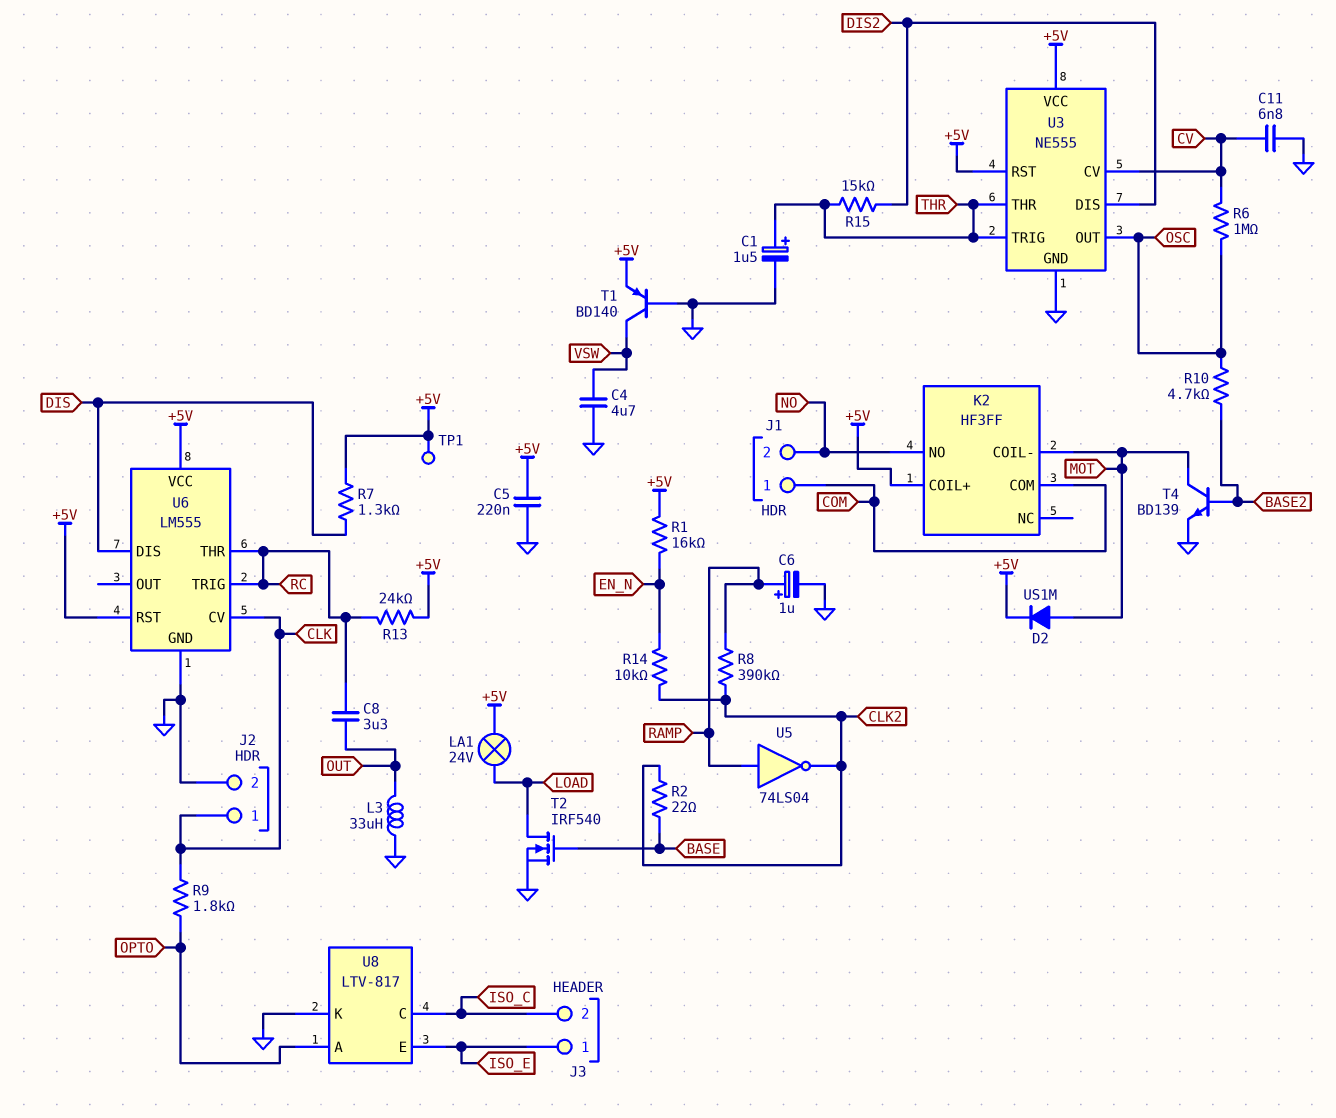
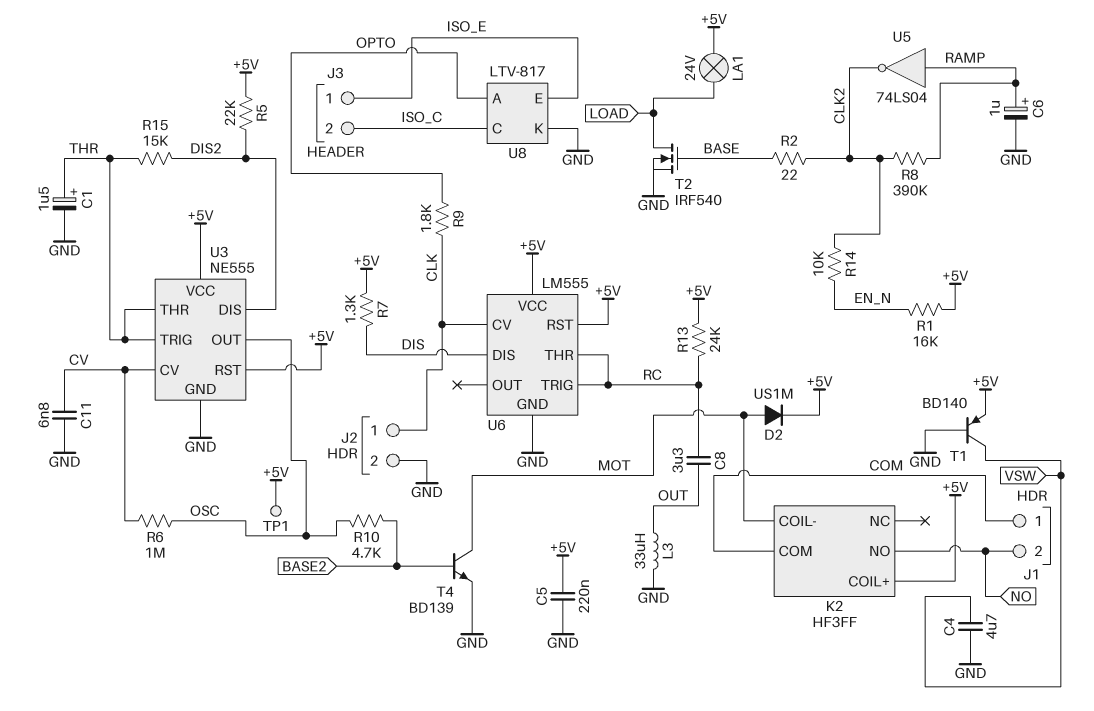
R5: none -> 22k (+5V, DIS2)

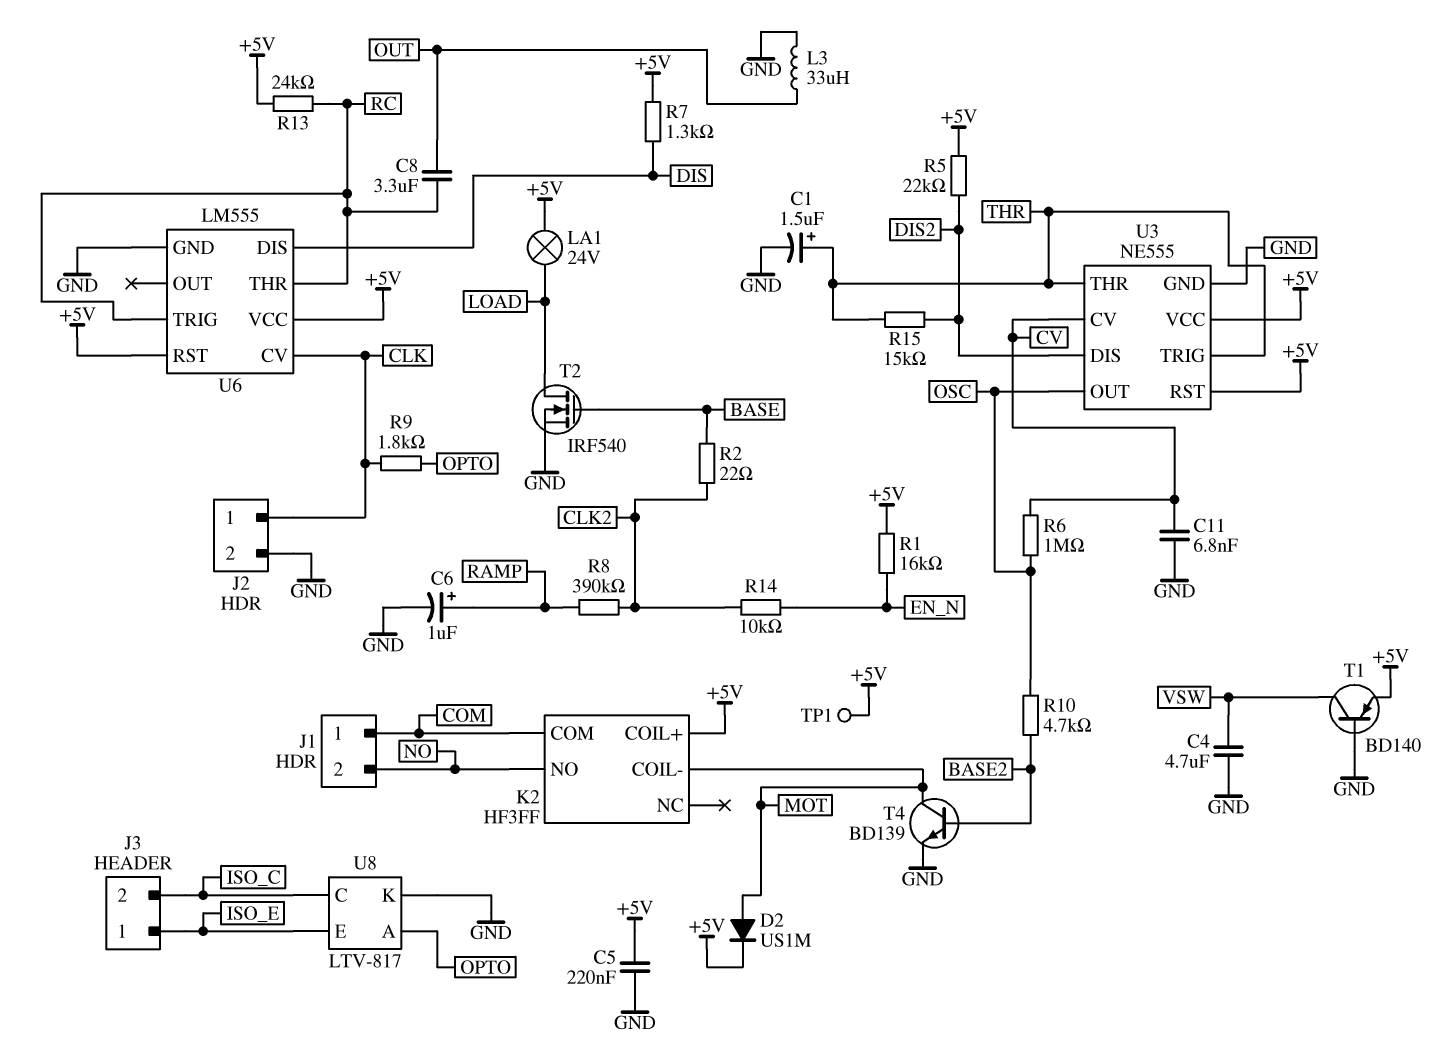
U5: NOT 74LS04 (in RAMP, out CLK2) -> none

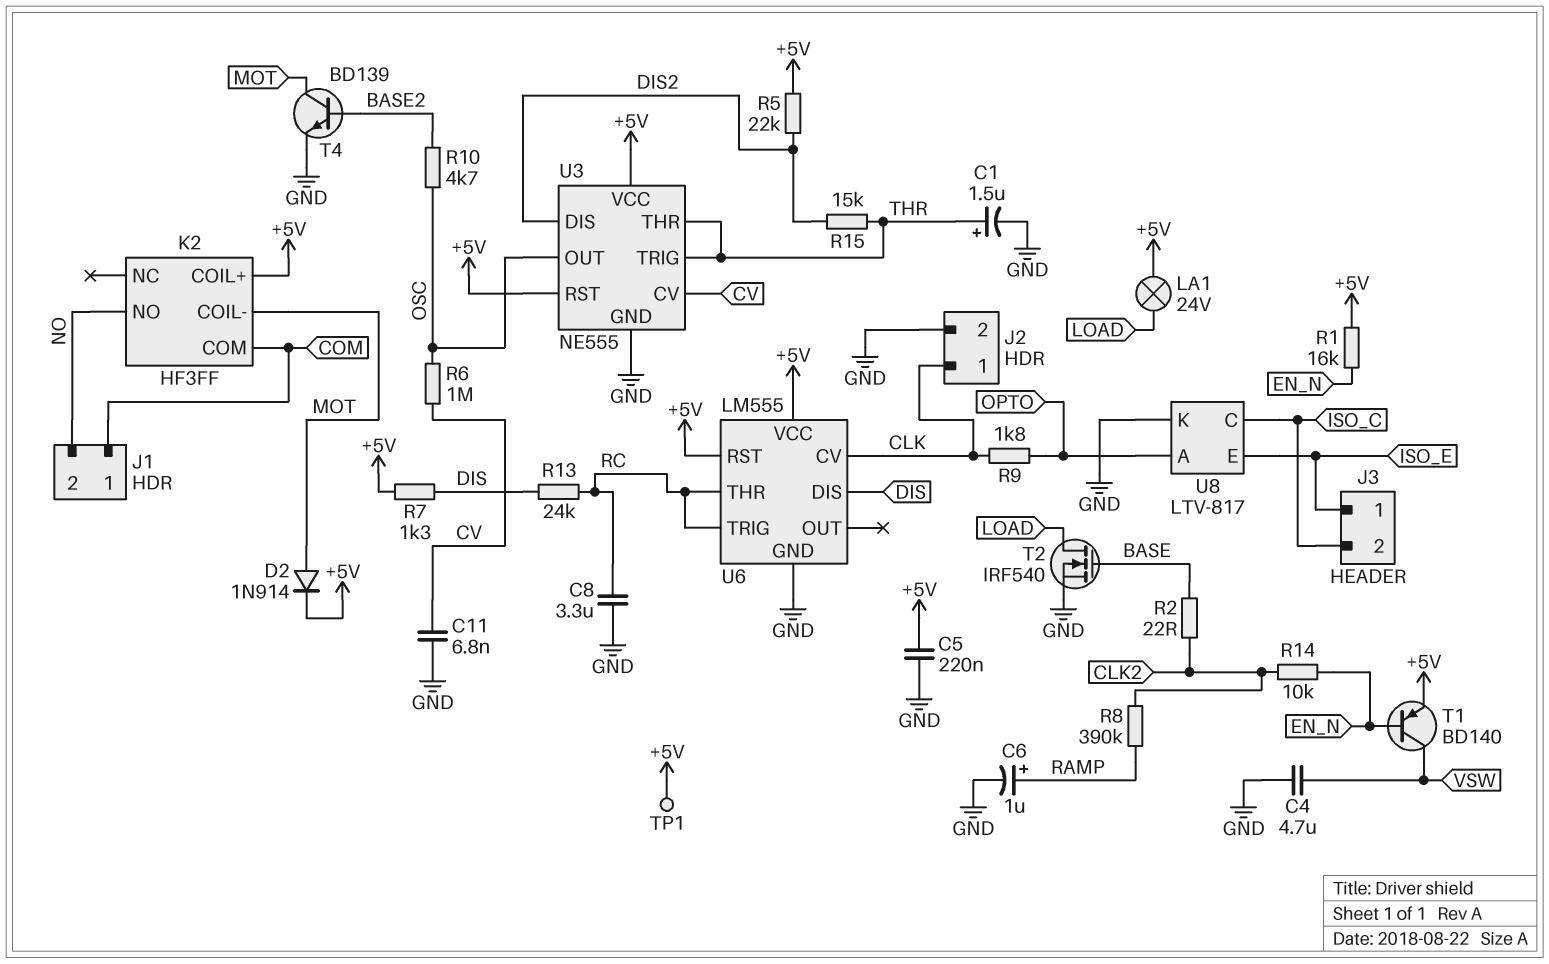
C8: 3.3uF (OUT, RC) -> 3.3uF (GND, RC)
D2: diode US1M (A MOT, K +5V) -> diode 1N914 (A MOT, K +5V)
L3: 33uH (GND, OUT) -> none
R13: 24k (+5V, RC) -> 24k (DIS, RC)
T1: PNP BD140 (B GND, C VSW, E +5V) -> PNP BD140 (B EN_N, C VSW, E +5V)

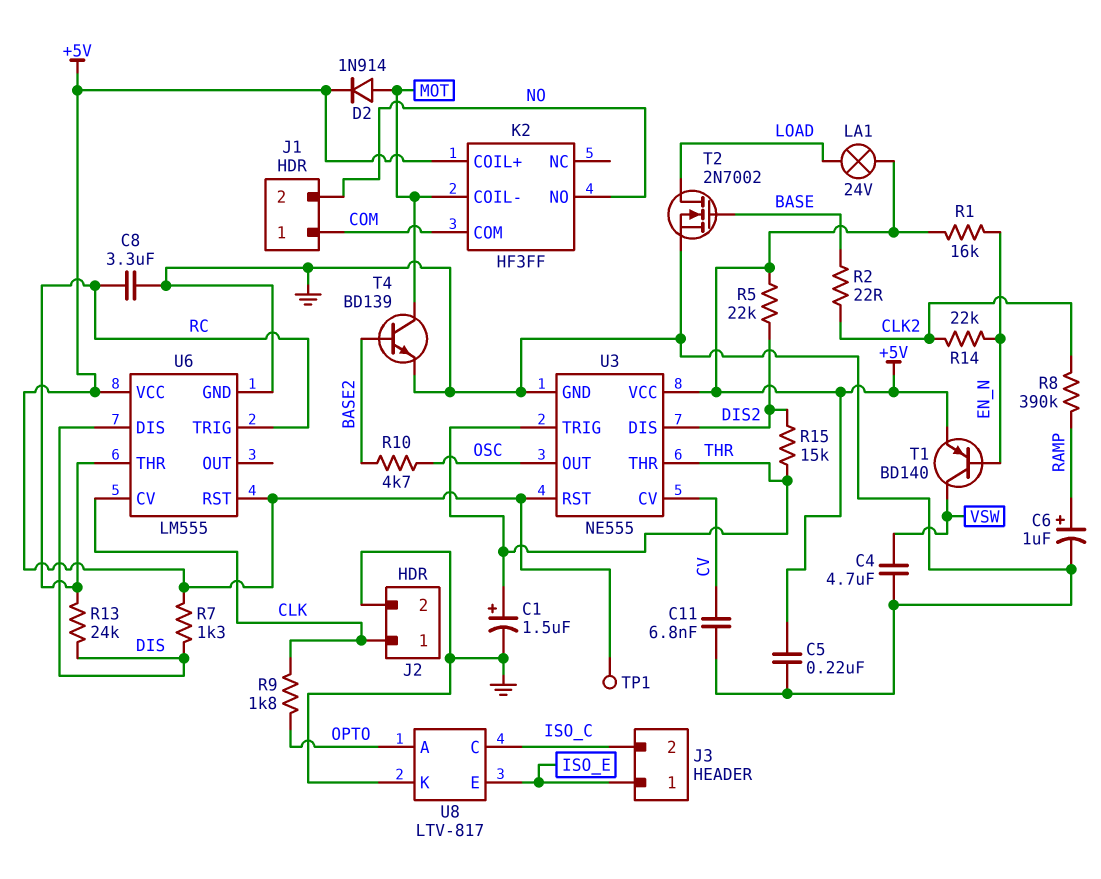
R6: 1M (CV, OSC) -> none
R14: 10k (CLK2, EN_N) -> 22k (CLK2, EN_N)
T2: NMOS IRF540 (G BASE, D LOAD, S GND) -> NMOS 2N7002 (G BASE, D LOAD, S GND)

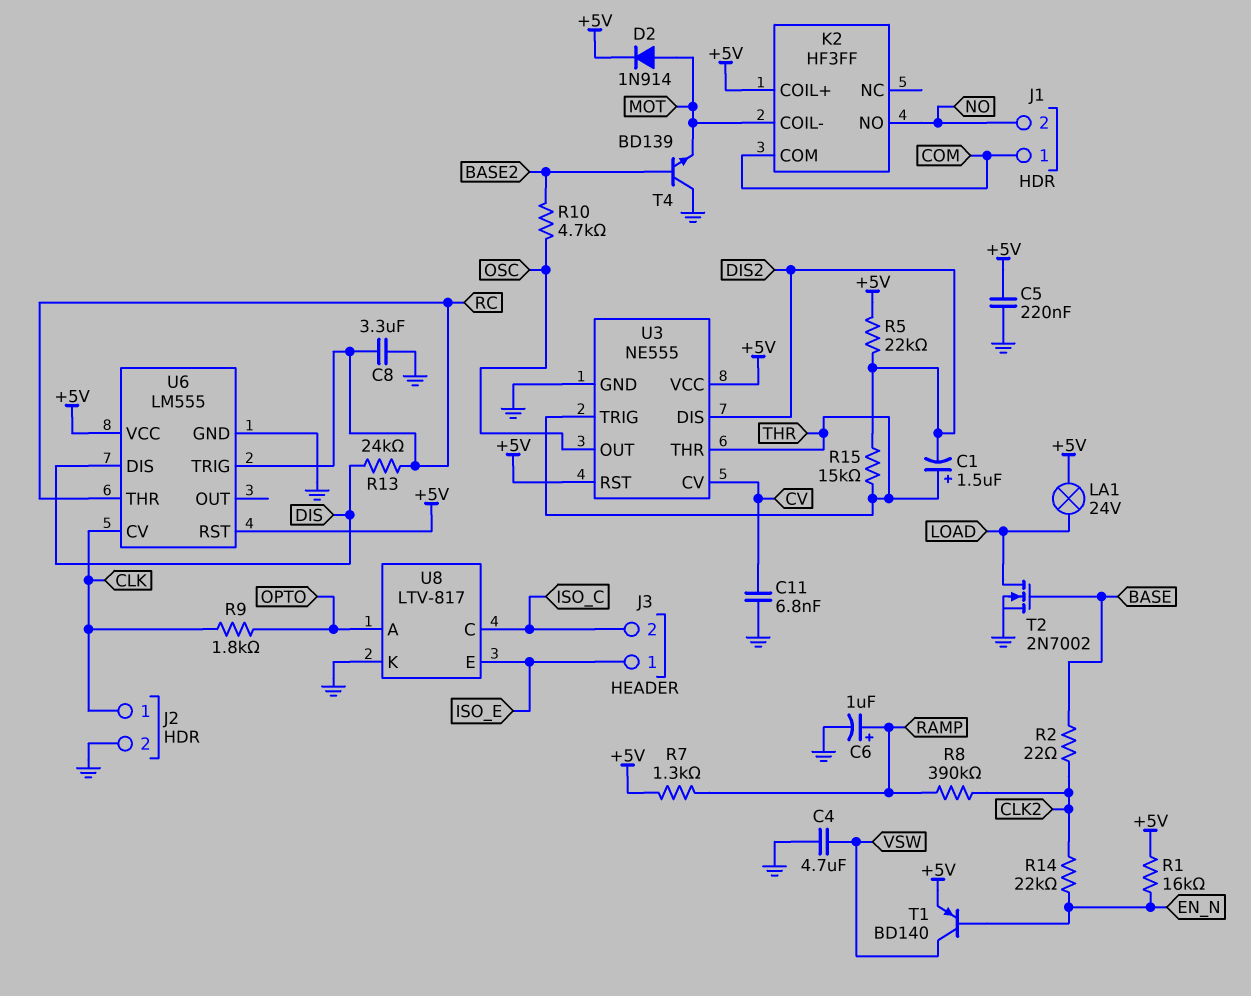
C1: 1.5uF (plus THR, minus GND) -> 1.5uF (plus THR, minus DIS2)
R7: 1.3k (+5V, DIS) -> 1.3k (+5V, RAMP)
T4: NPN BD139 (B BASE2, C MOT, E GND) -> NPN BD139 (B BASE2, C GND, E MOT)
TP1: test point (+5V) -> none

